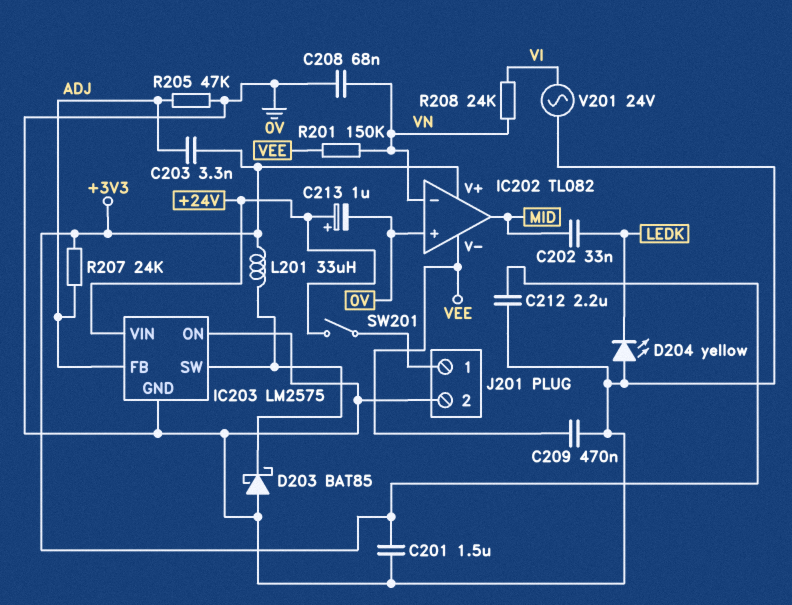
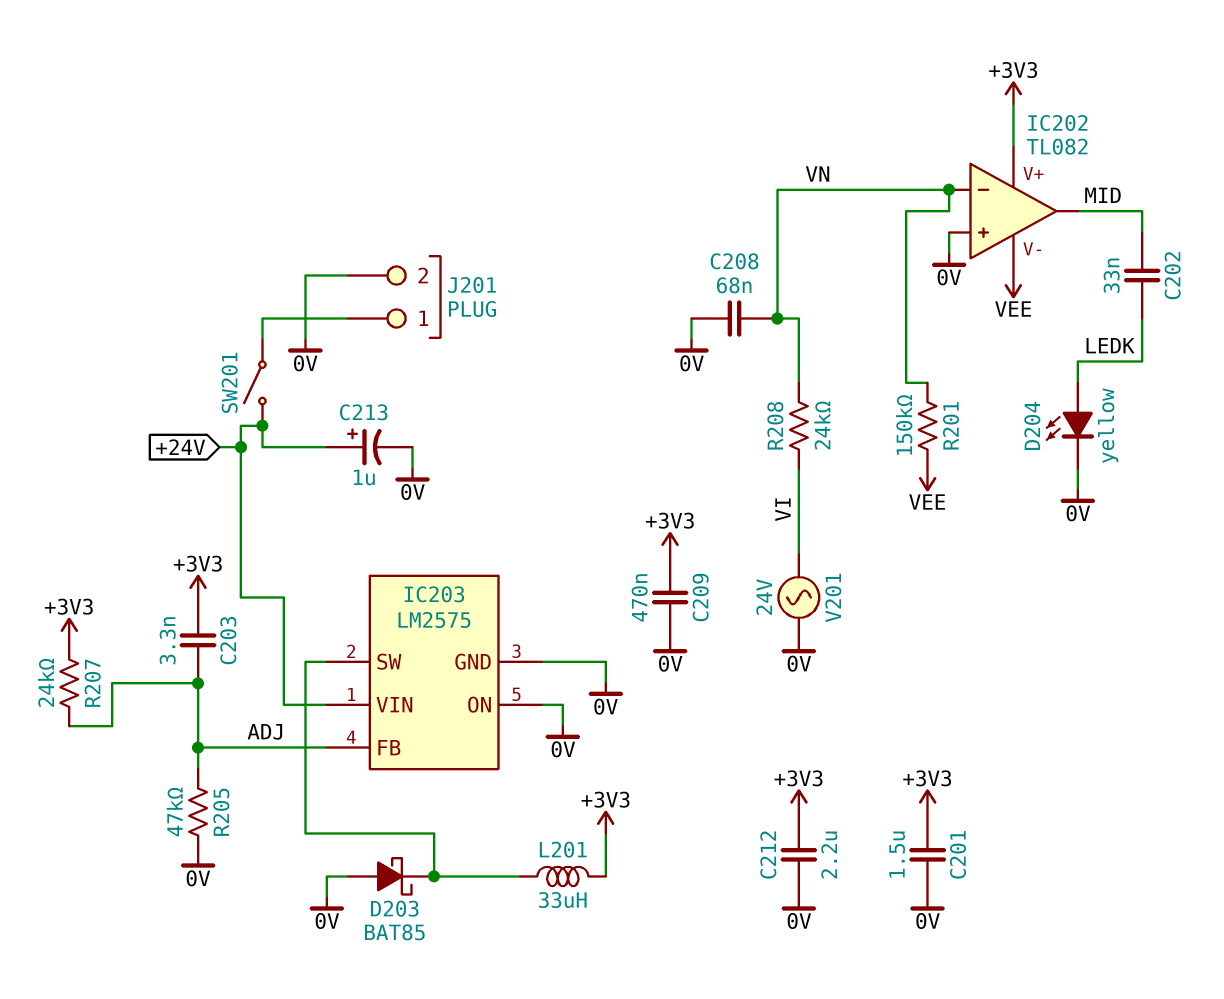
C209: 470nF (0V, VEE) -> 470nF (+3V3, 0V)
D204: LED yellow (A 0V, K LEDK) -> LED yellow (A LEDK, K 0V)

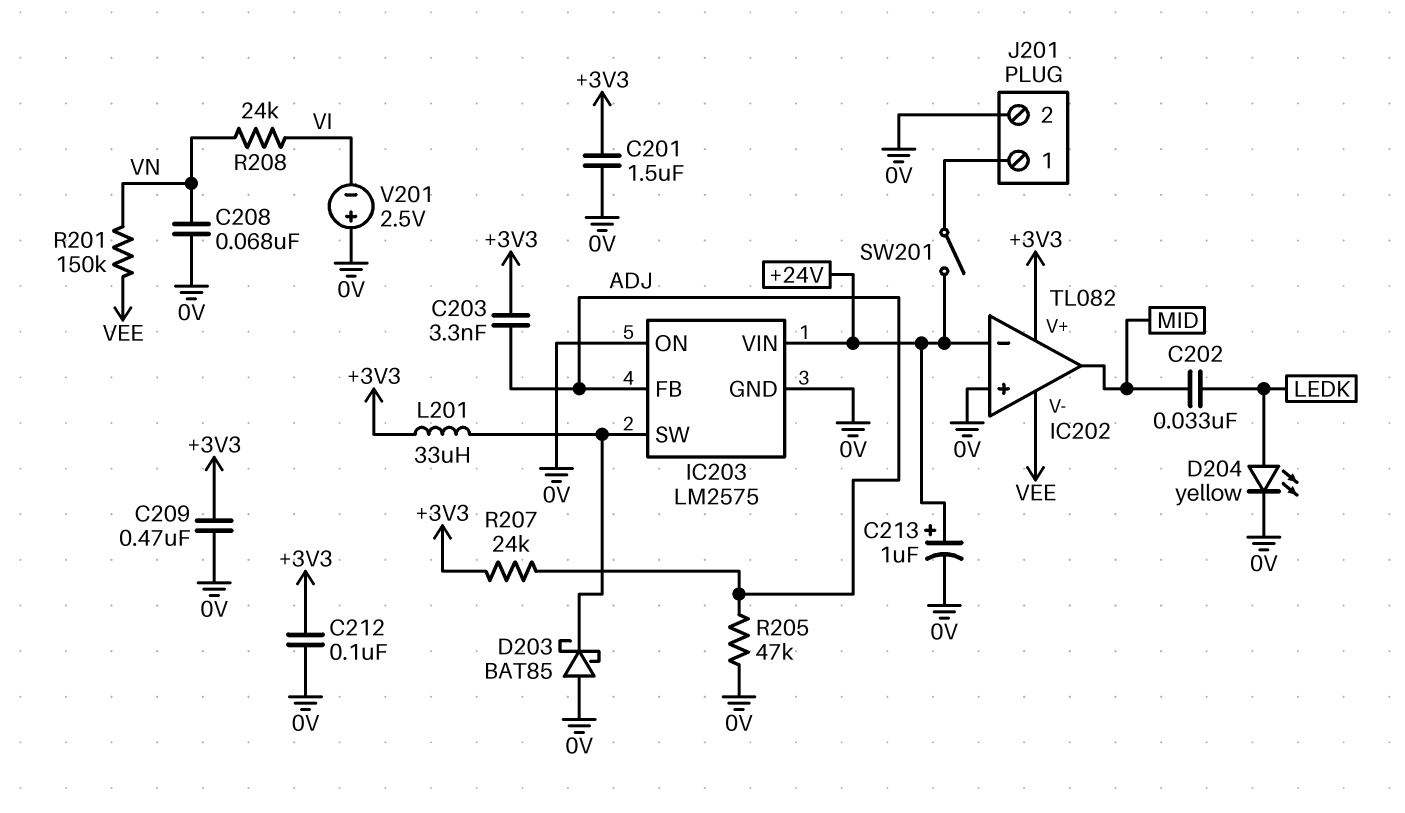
C212: 2.2uF (+3V3, 0V) -> 100nF (+3V3, 0V)
IC202 pin in-: VN -> +24V
V201: AC 24V (0V, VI) -> 2.5V (plus 0V, minus VI)

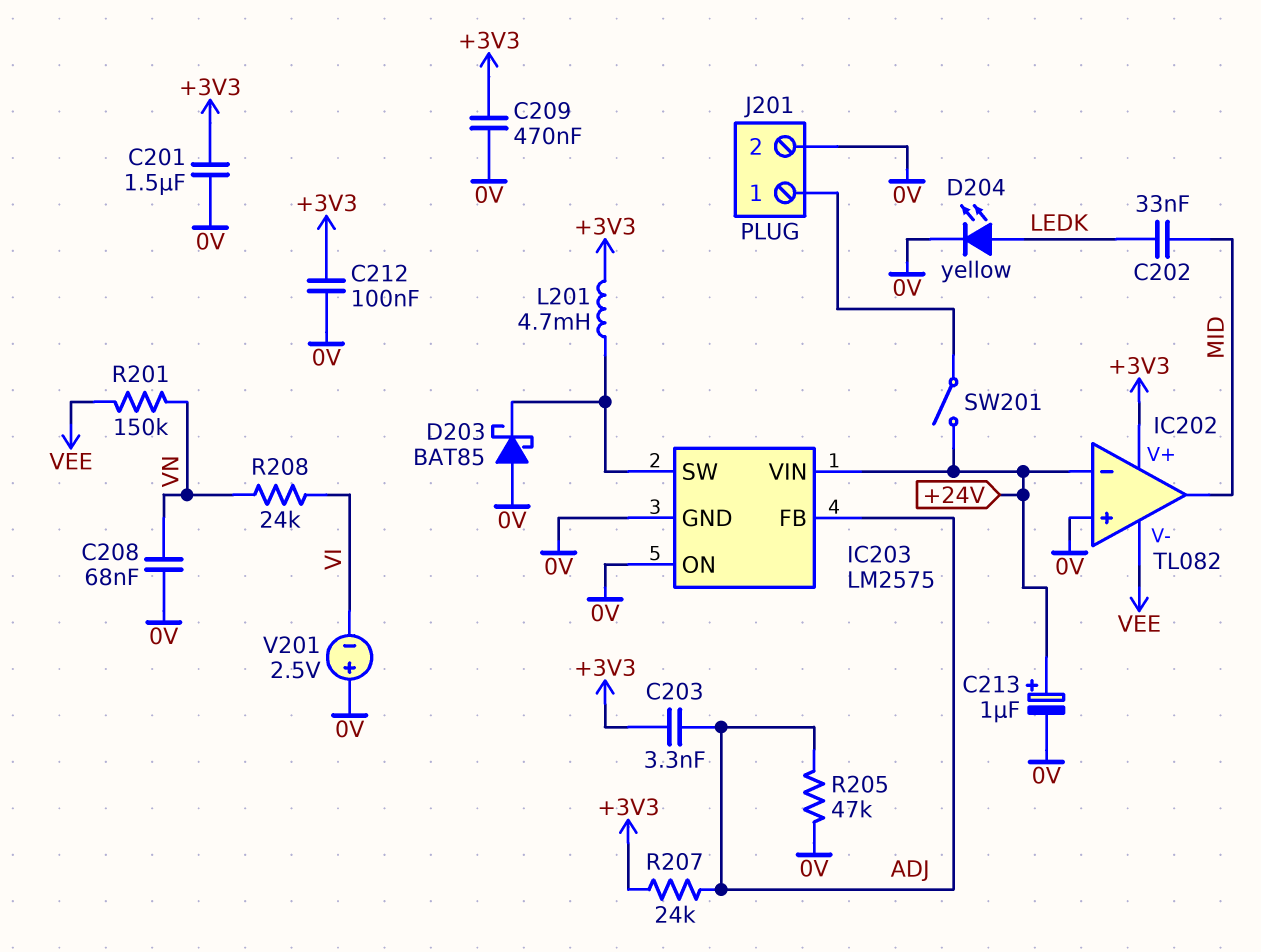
L201: 33uH (+3V3, IC203/SW) -> 4.7mH (+3V3, IC203/SW)

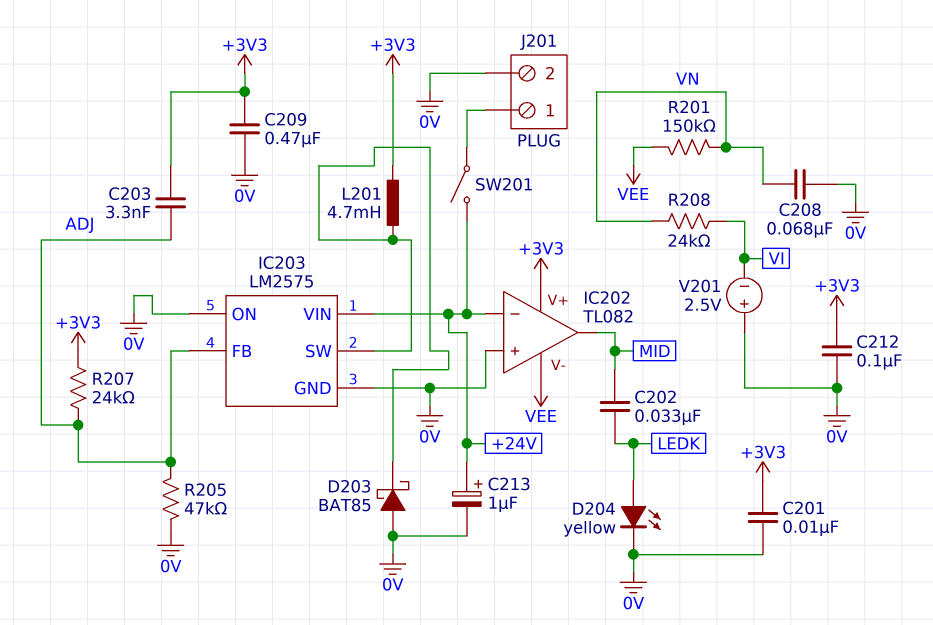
C201: 1.5uF (+3V3, 0V) -> 10nF (+3V3, 0V)

